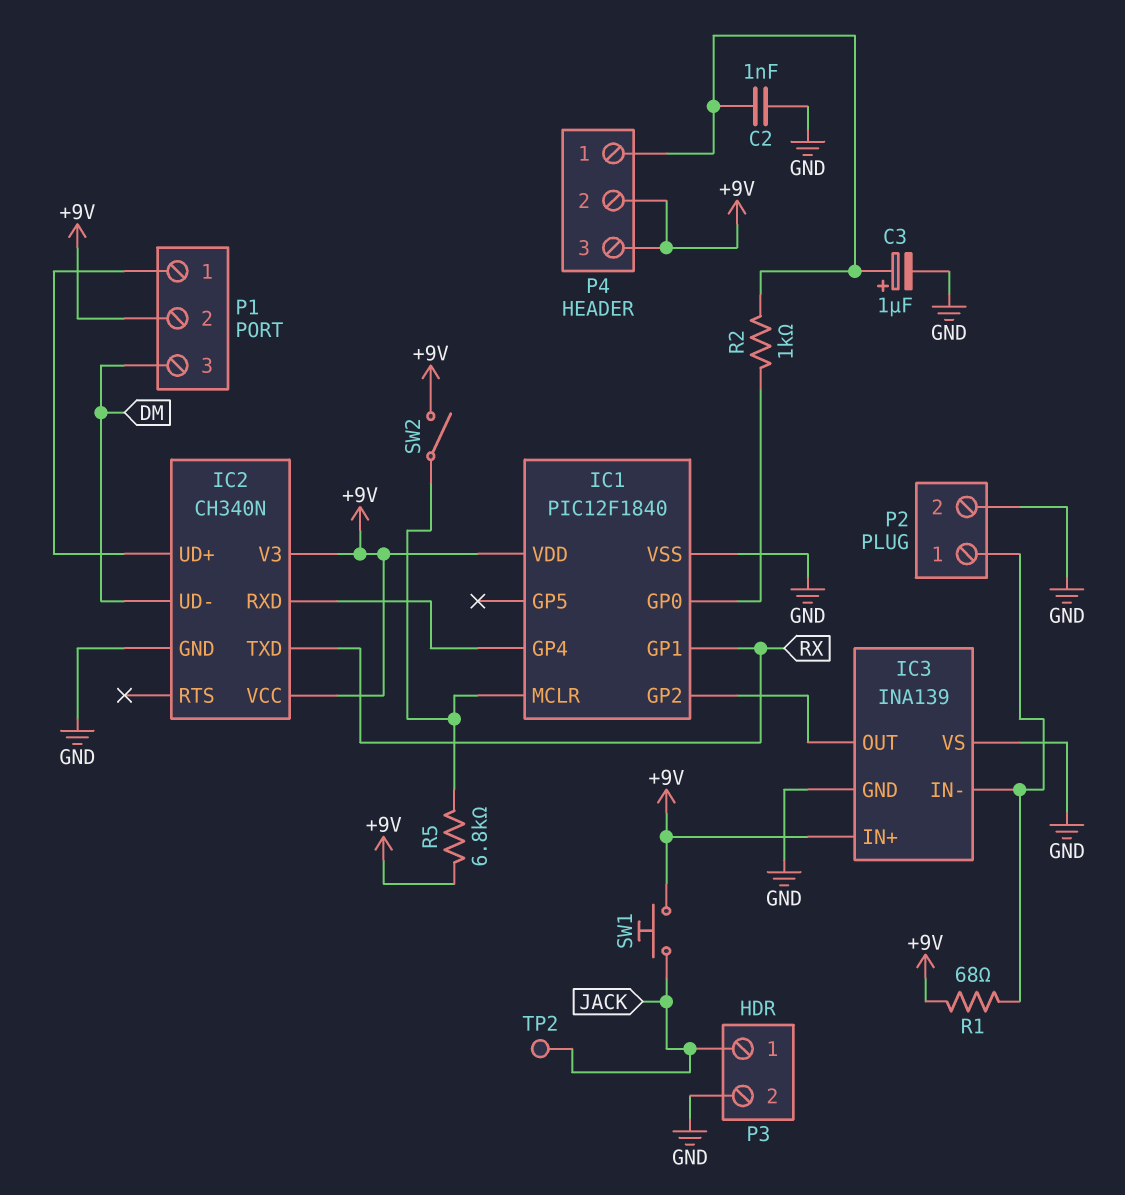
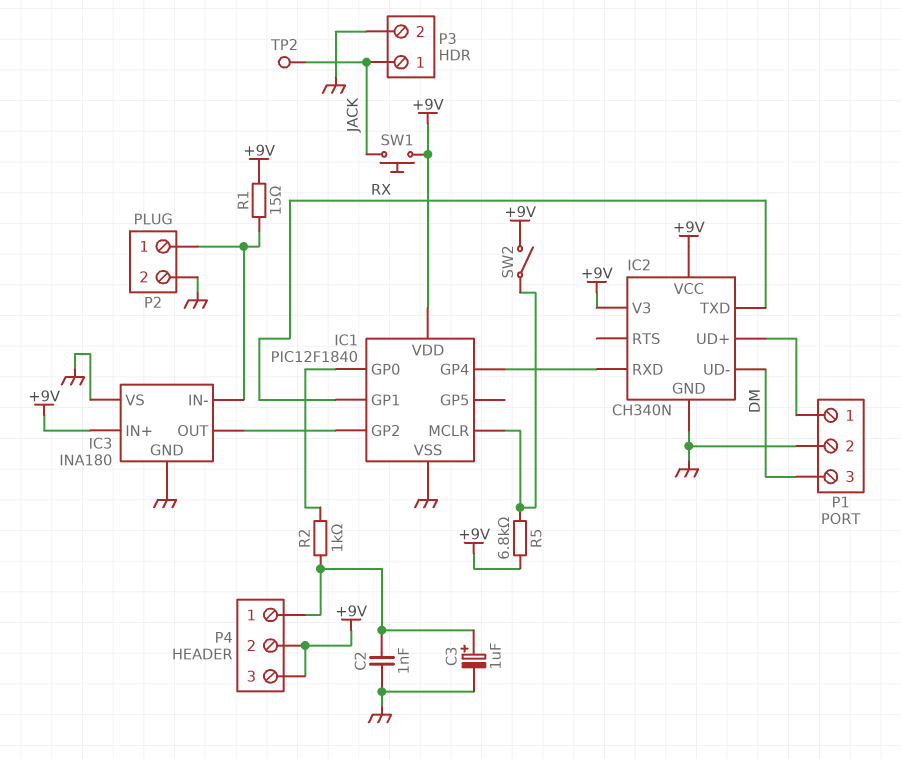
IC3: INA139 -> INA180
P1 pin 2: +9V -> GND
R1: 68 (+9V, IC3/IN-) -> 15 (+9V, IC3/IN-)

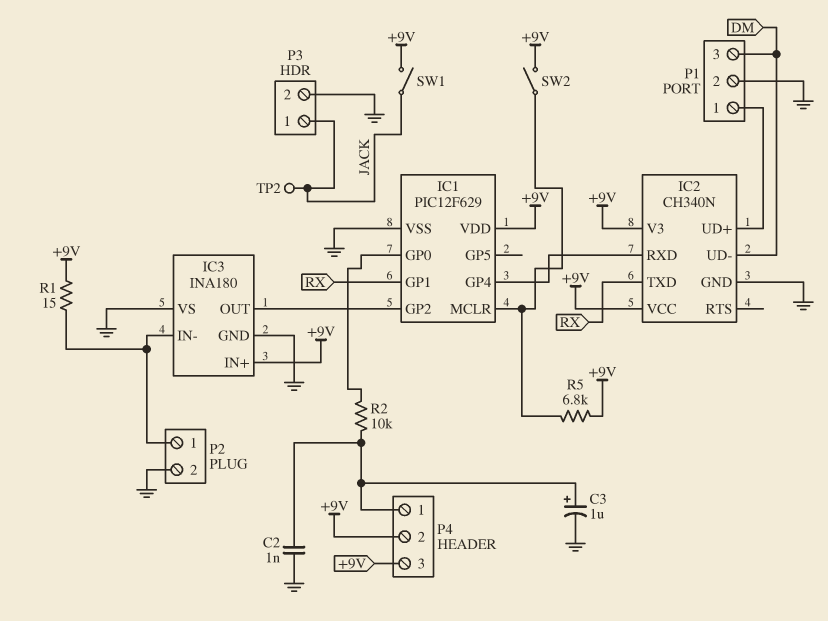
IC1: PIC12F1840 -> PIC12F629
R2: 1k (IC1/GP0, P4/1) -> 10k (IC1/GP0, P4/1)
SW1: button (+9V, JACK) -> switch (+9V, JACK)

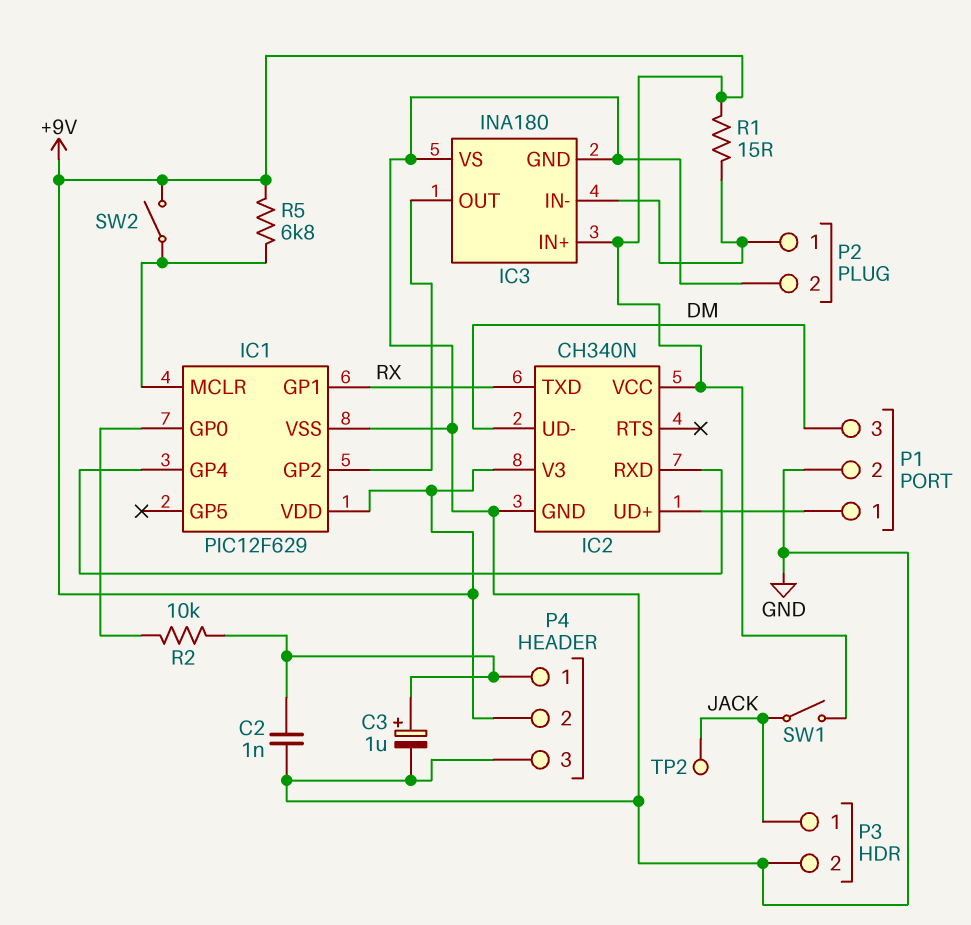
P4 pin 3: +9V -> GND

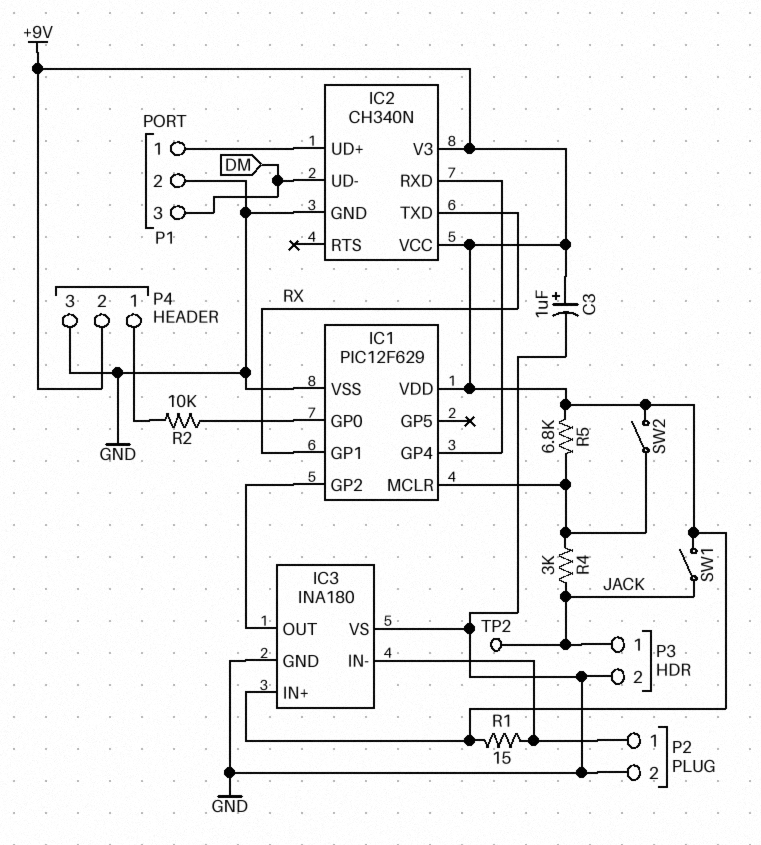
C2: 1nF (GND, P4/1) -> none
C3: 1uF (plus P4/1, minus GND) -> 1uF (plus +9V, minus GND)
R4: none -> 3k (IC1/MCLR, JACK)

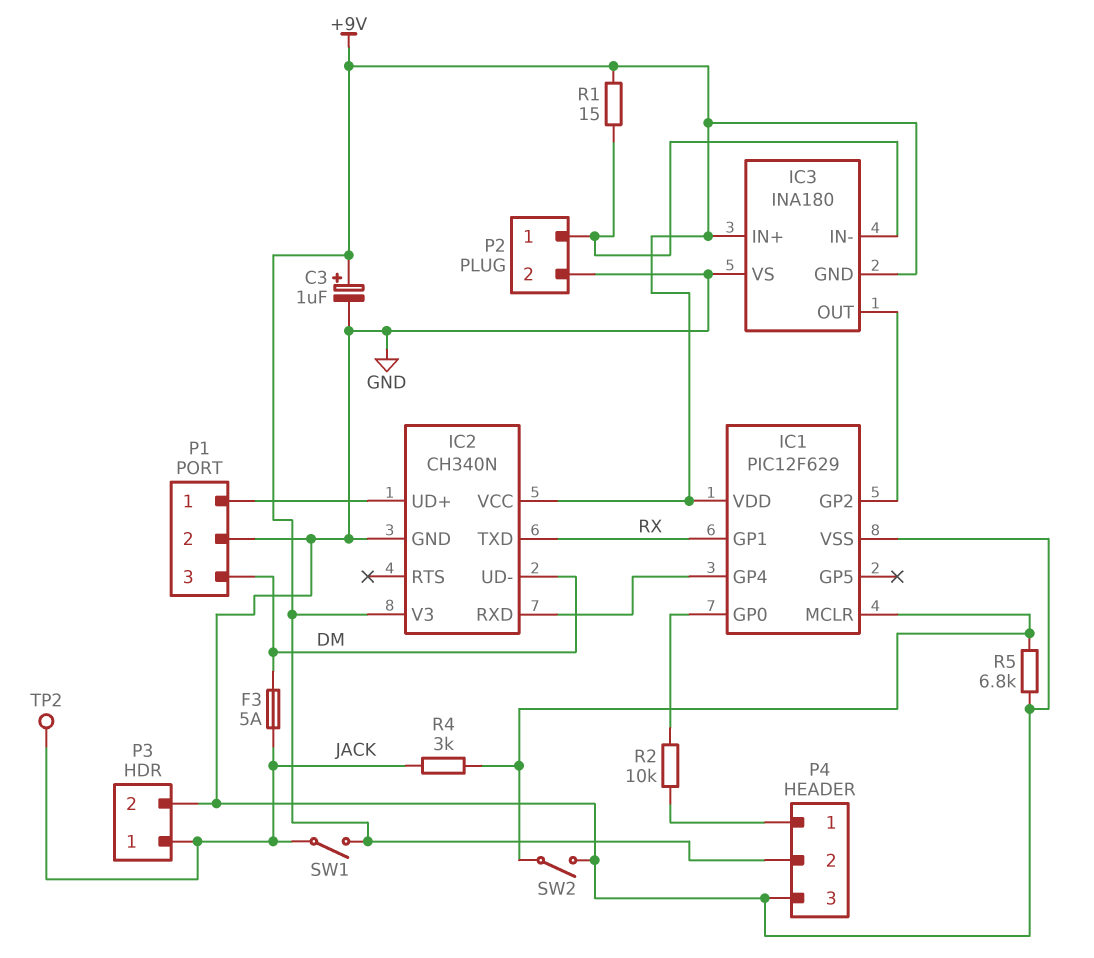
F3: none -> 5A (DM, JACK)
IC3 pin GND: GND -> +9V
R5: 6.8k (+9V, IC1/MCLR) -> 6.8k (GND, IC1/MCLR)
SW2: switch (+9V, IC1/MCLR) -> switch (GND, IC1/MCLR)

